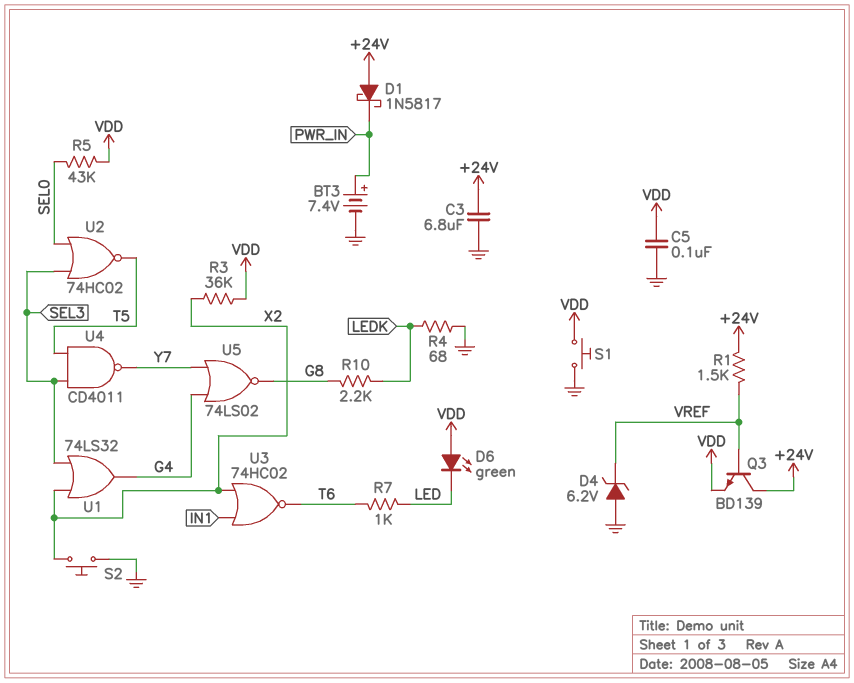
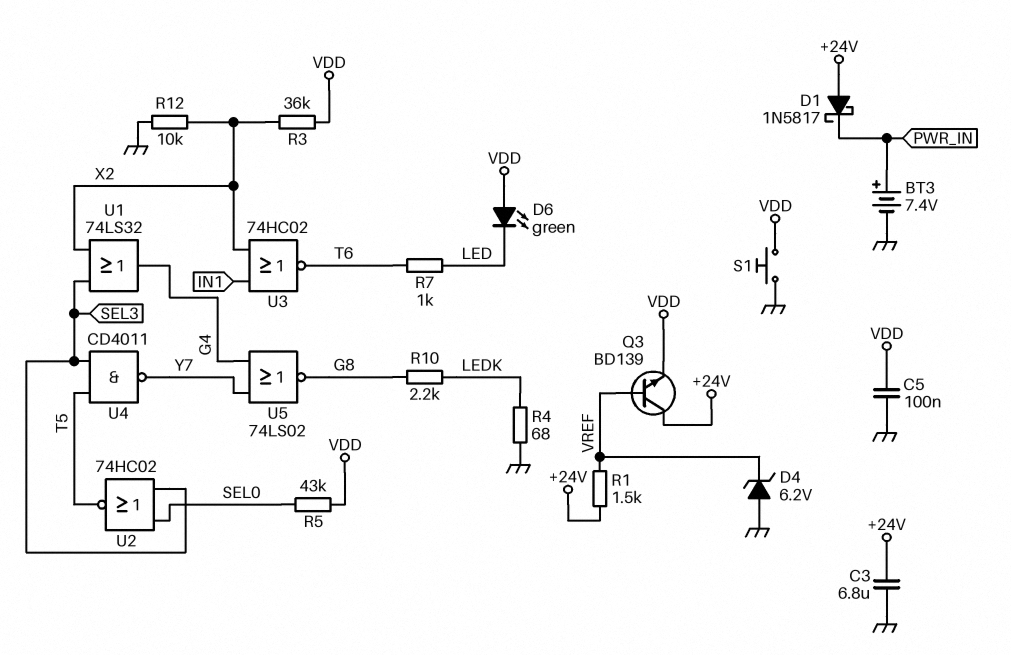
R12: none -> 10k (GND, X2)
S2: button (GND, X2) -> none

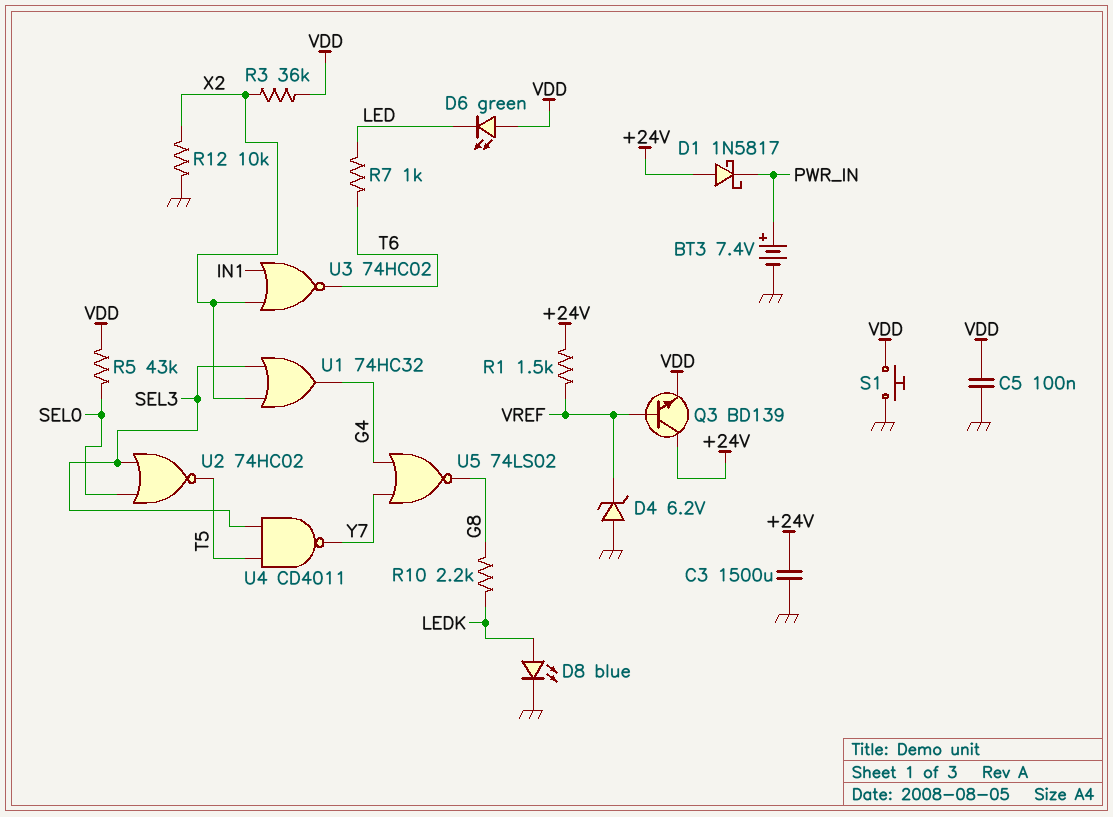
C3: 6.8uF (+24V, GND) -> 1500uF (+24V, GND)
D8: none -> LED blue (A LEDK, K GND)
R4: 68 (GND, LEDK) -> none
U1: OR 74LS32 (in SEL3, in X2, out G4) -> OR 74HC32 (in SEL3, in X2, out G4)

